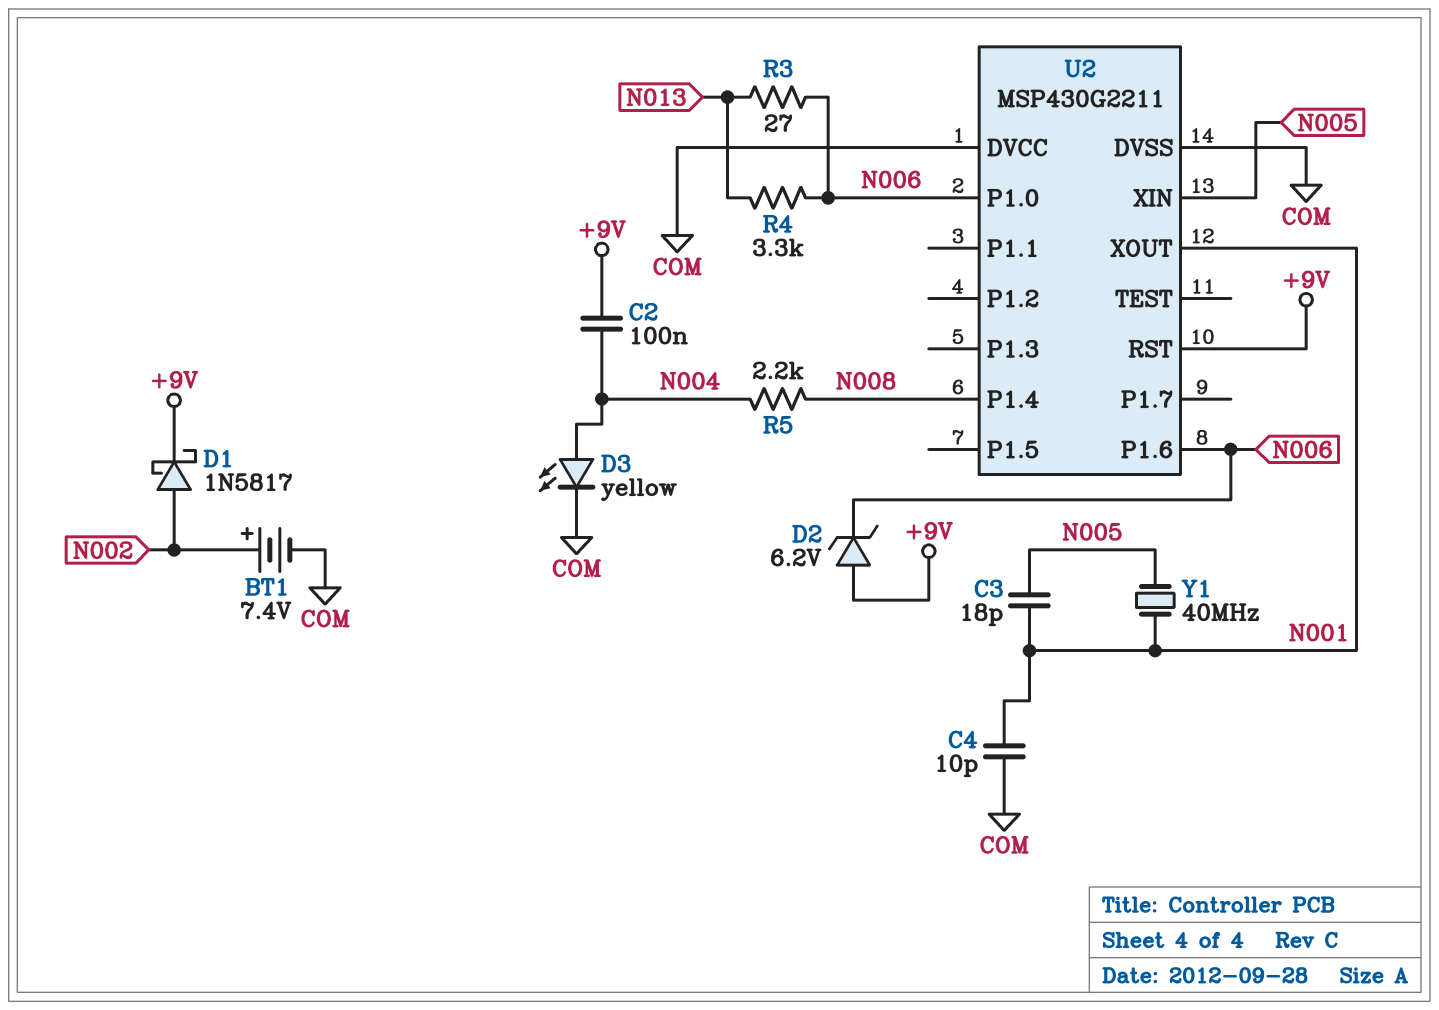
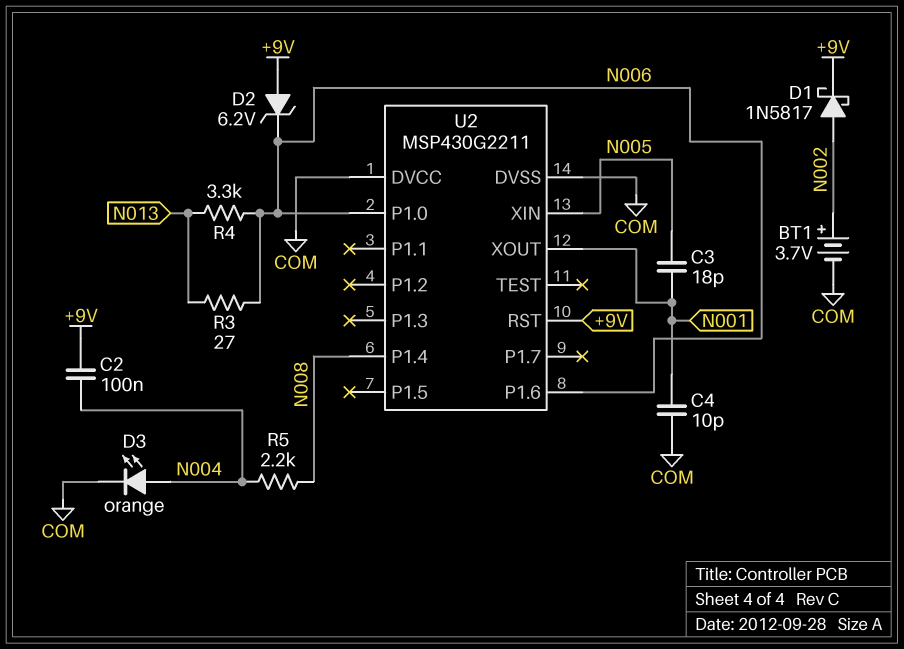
BT1: 7.4V (plus N002, minus COM) -> 3.7V (plus N002, minus COM)
D3: LED yellow (A N004, K COM) -> LED orange (A N004, K COM)
Y1: 40MHz (N001, N005) -> none

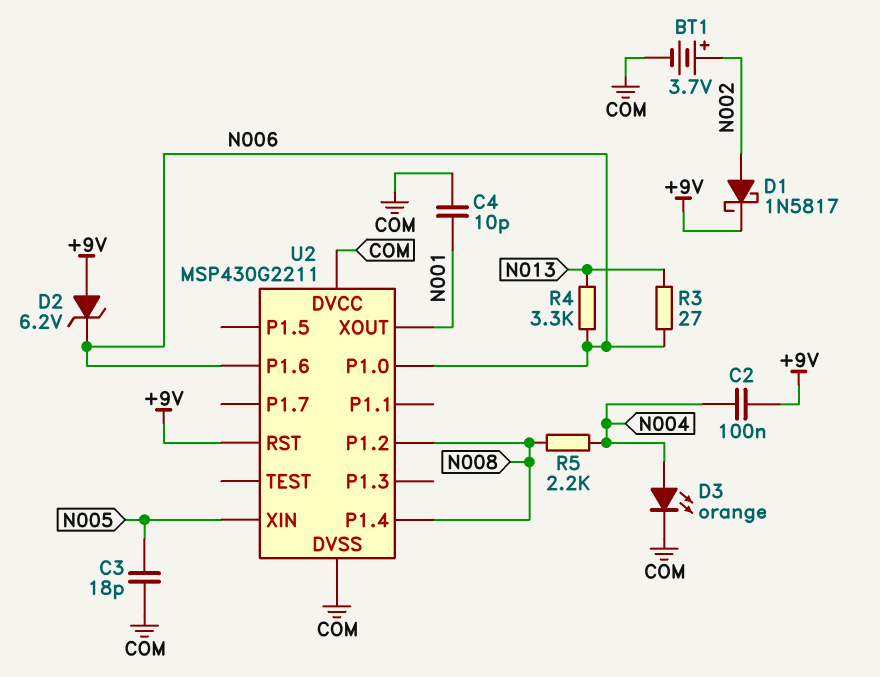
C3: 18pF (N001, N005) -> 18pF (COM, N005)
U2 pin P1.2: none -> N008

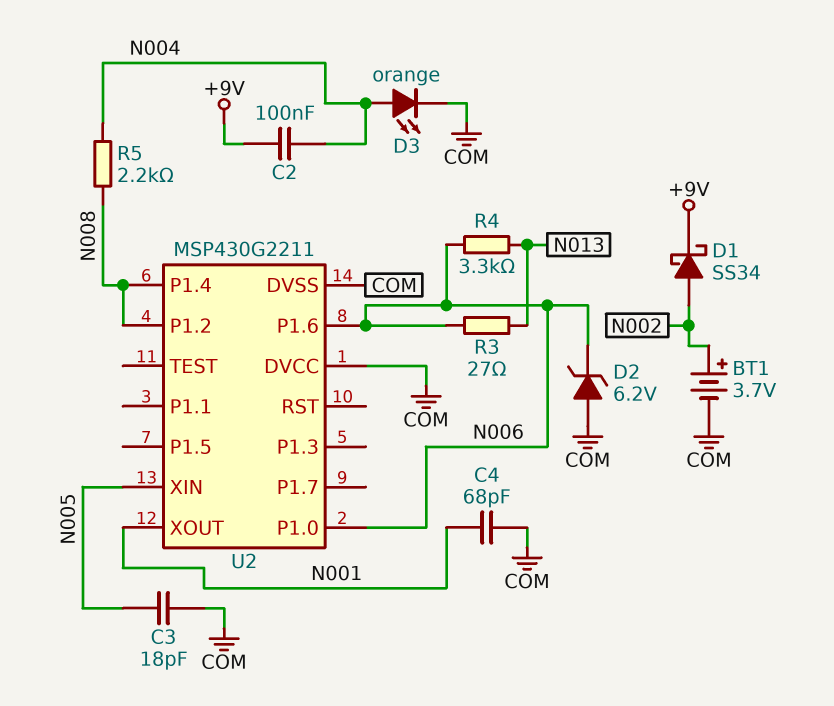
C4: 10pF (COM, N001) -> 68pF (COM, N001)
D1: schottky 1N5817 (A N002, K +9V) -> schottky SS34 (A N002, K +9V)
D2: zener 6.2V (A +9V, K N006) -> zener 6.2V (A COM, K N006)
U2 pin RST: +9V -> none

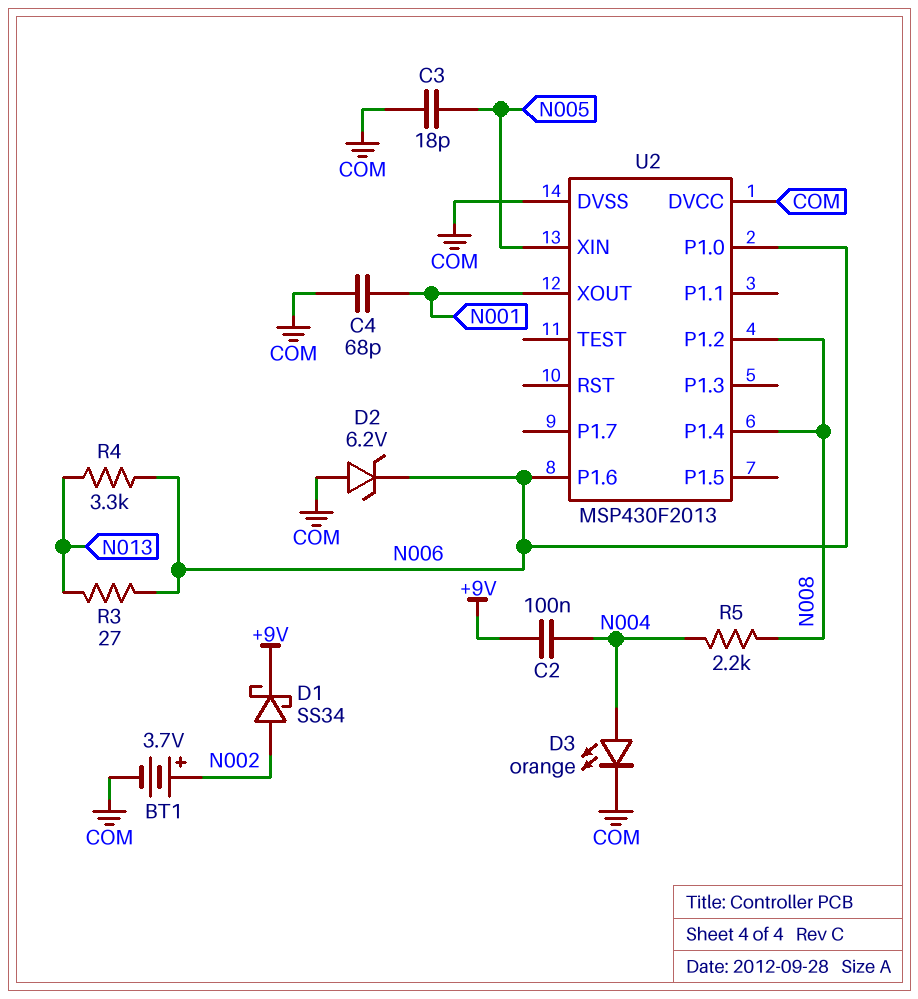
U2: MSP430G2211 -> MSP430F2013

